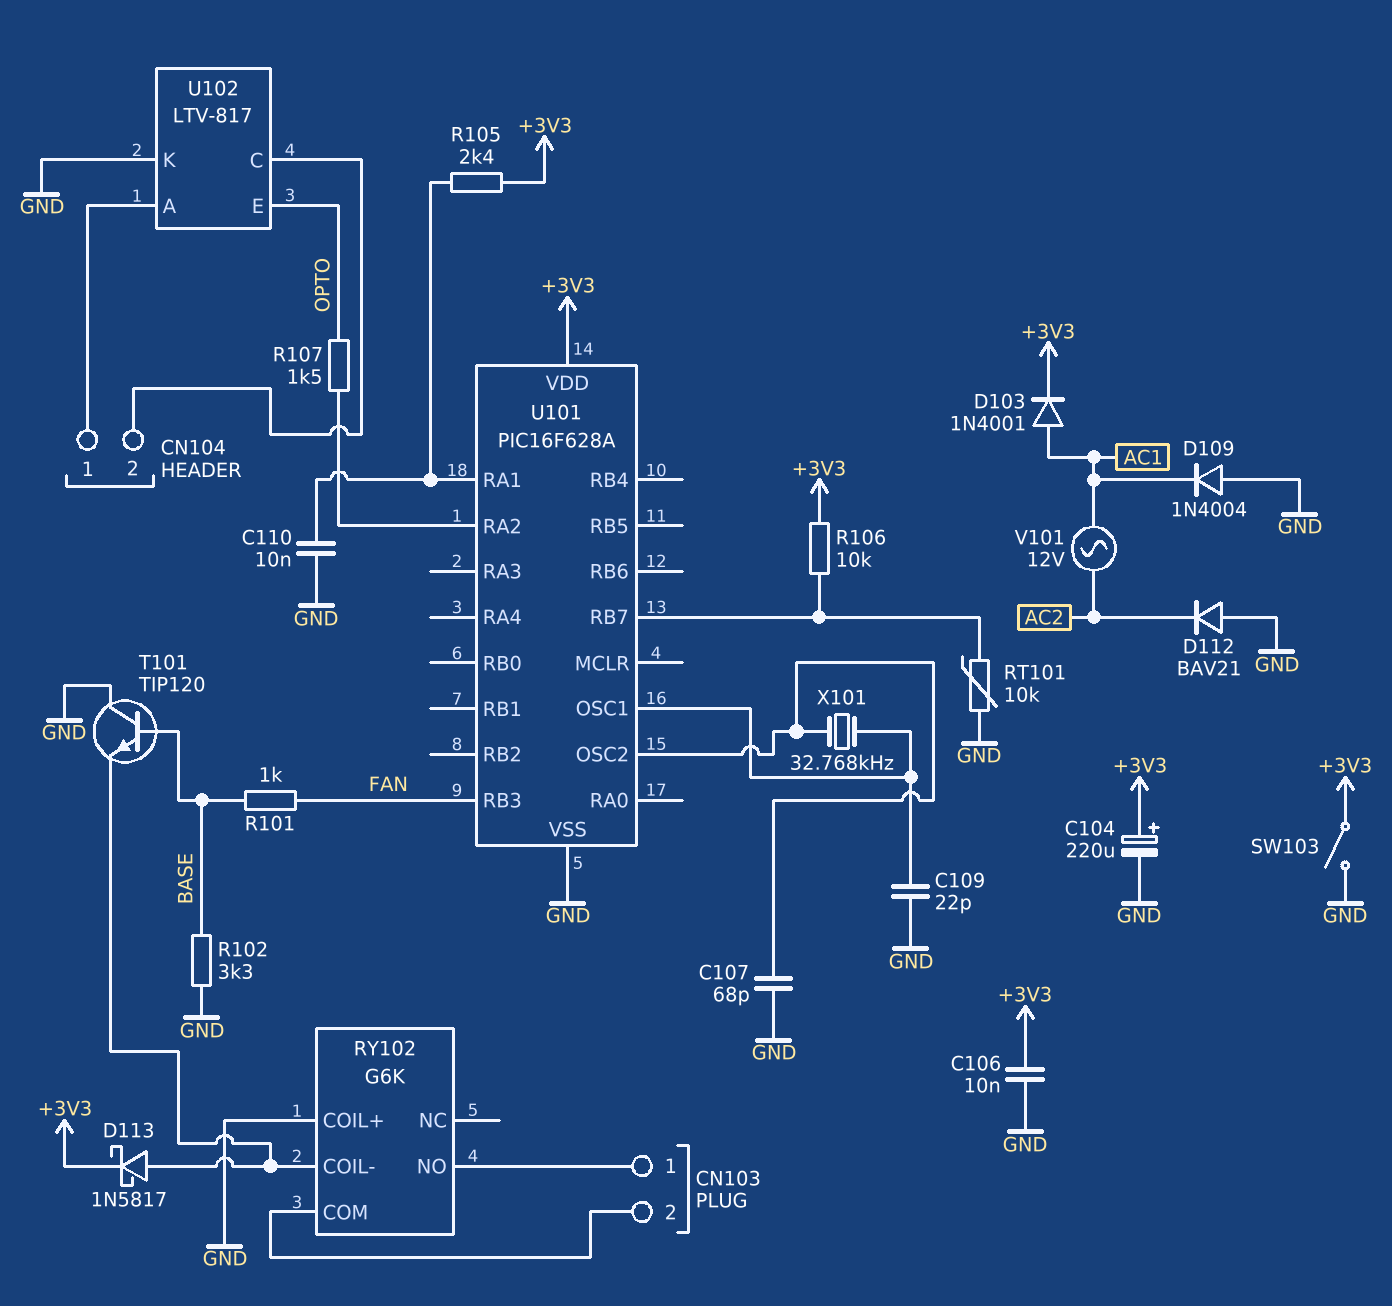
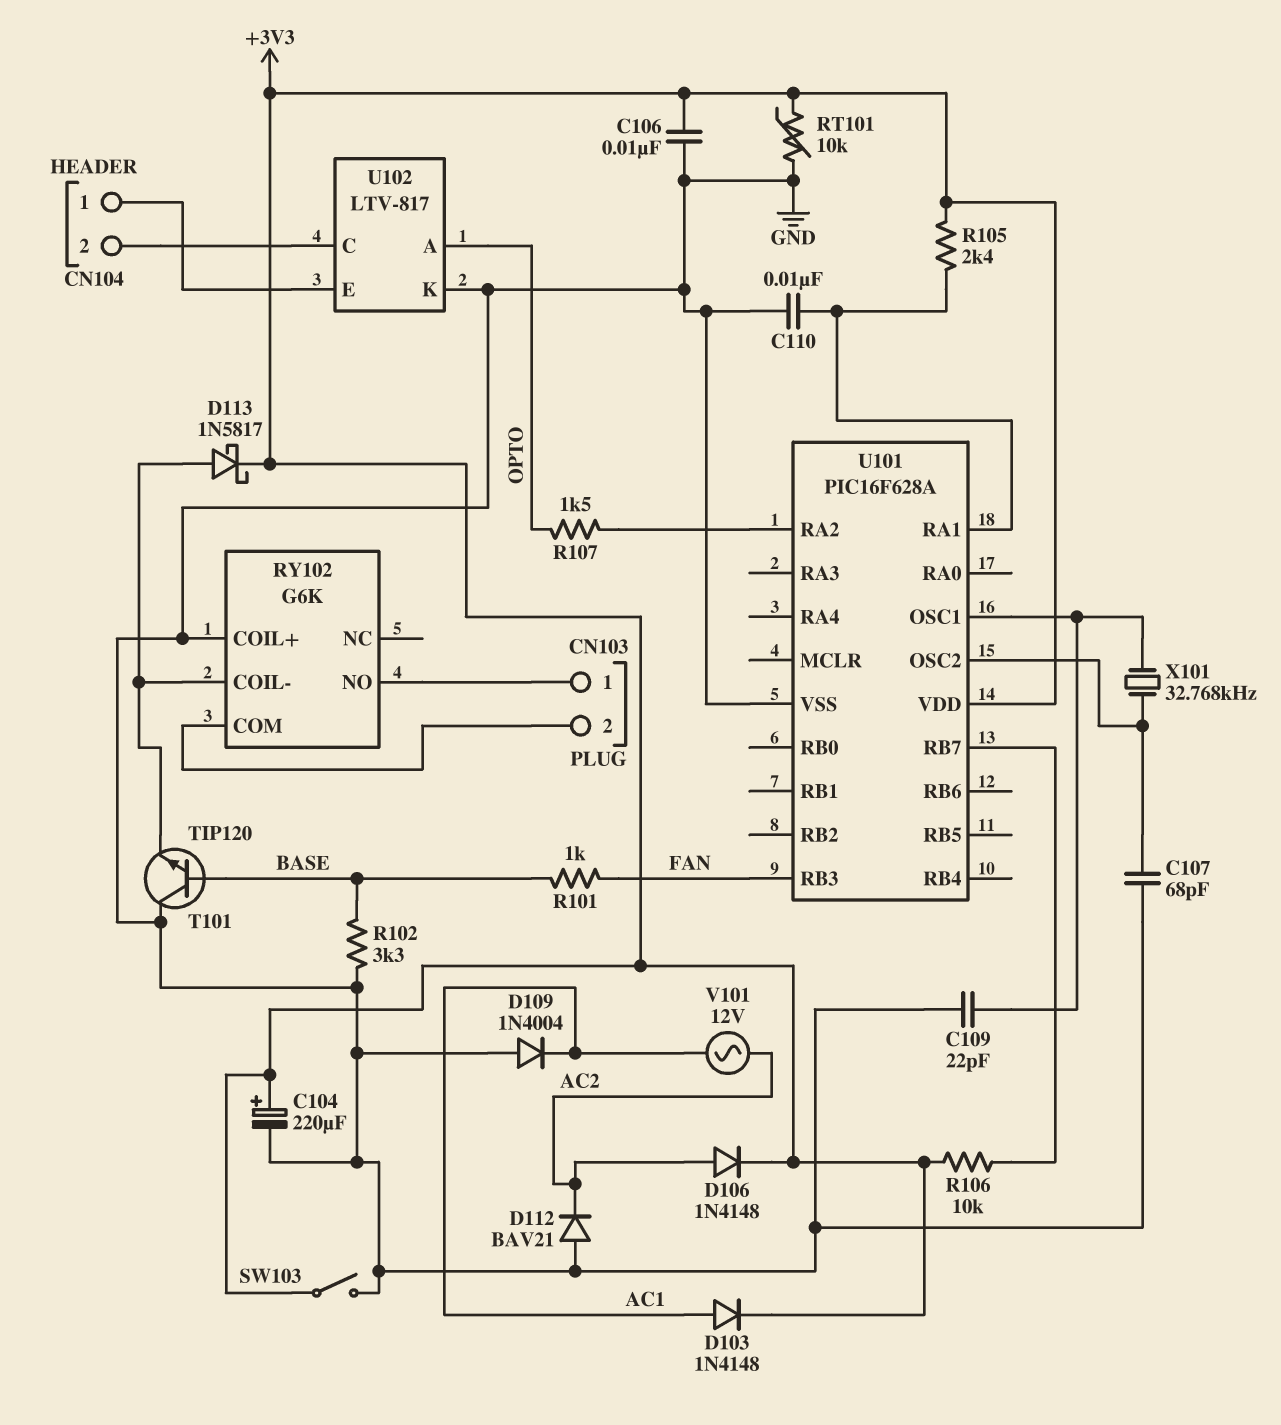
D103: diode 1N4001 (A AC1, K +3V3) -> diode 1N4148 (A AC1, K +3V3)
D106: none -> diode 1N4148 (A AC2, K +3V3)
RT101: 10k (GND, U101/RB7) -> 10k (+3V3, GND)
U102 pin A: CN104/1 -> OPTO
U102 pin E: OPTO -> CN104/1

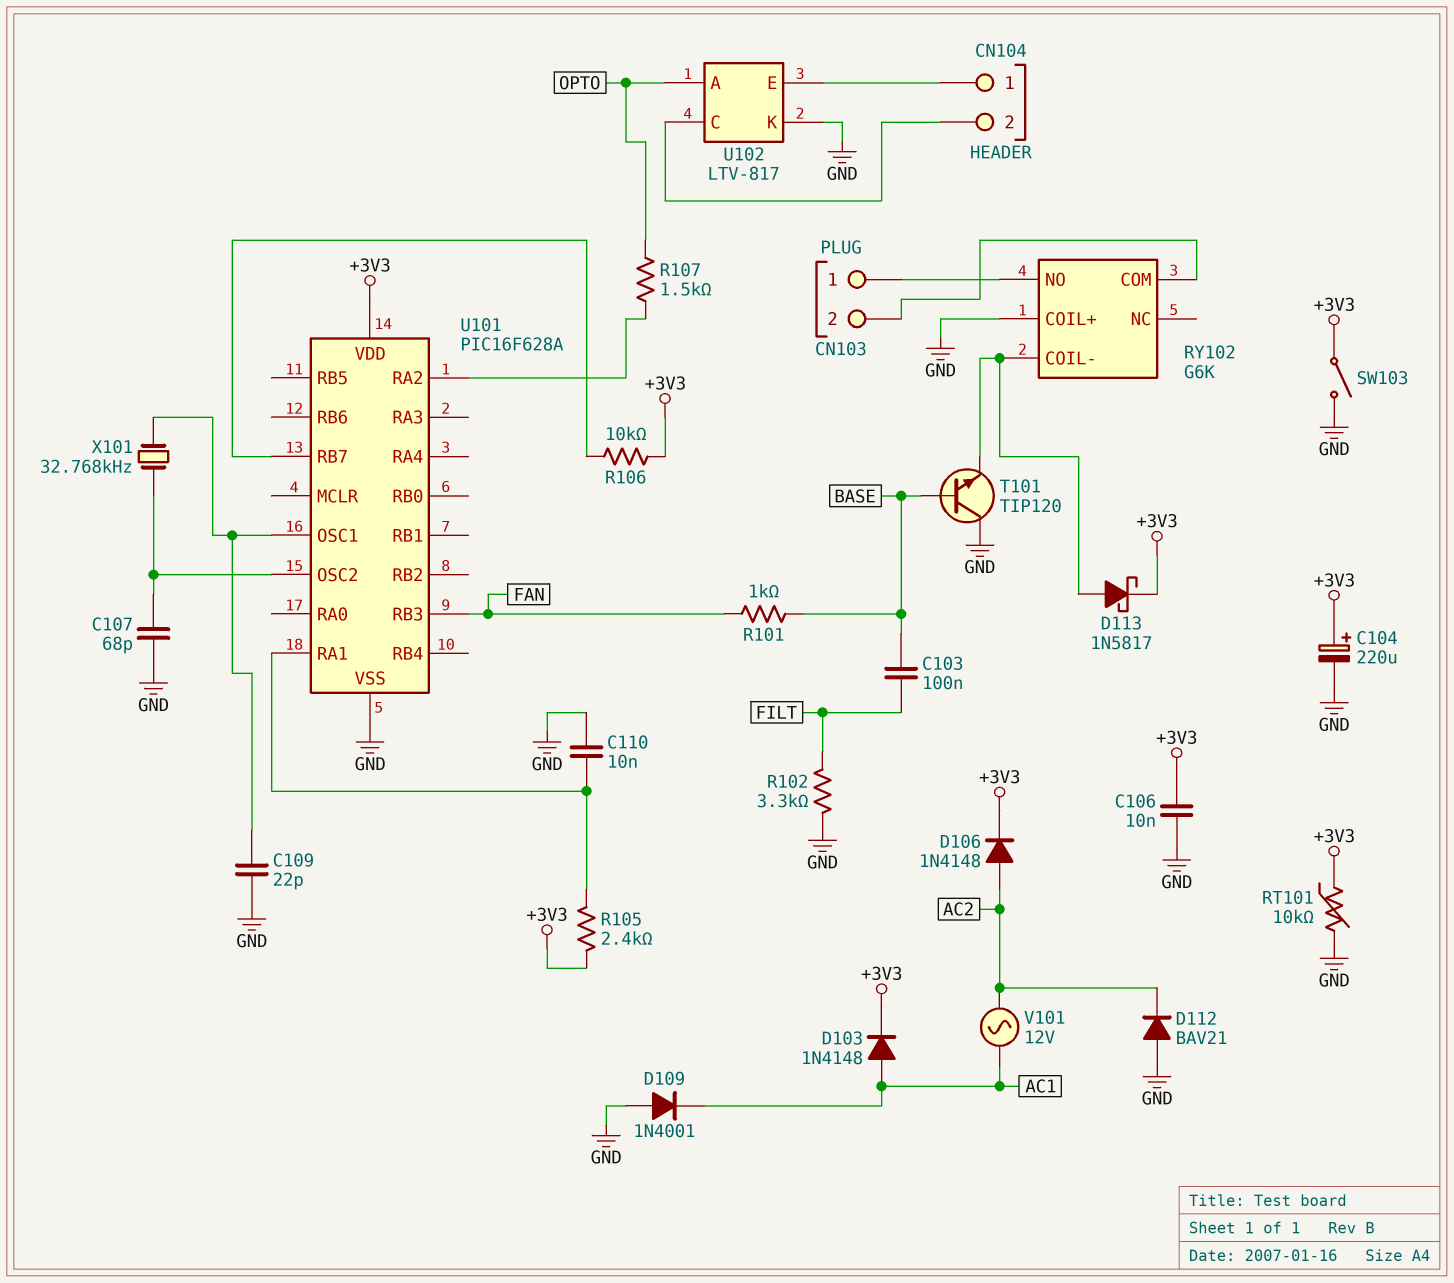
C103: none -> 100nF (BASE, FILT)
D109: diode 1N4004 (A GND, K AC1) -> diode 1N4001 (A GND, K AC1)
R102: 3.3k (BASE, GND) -> 3.3k (FILT, GND)

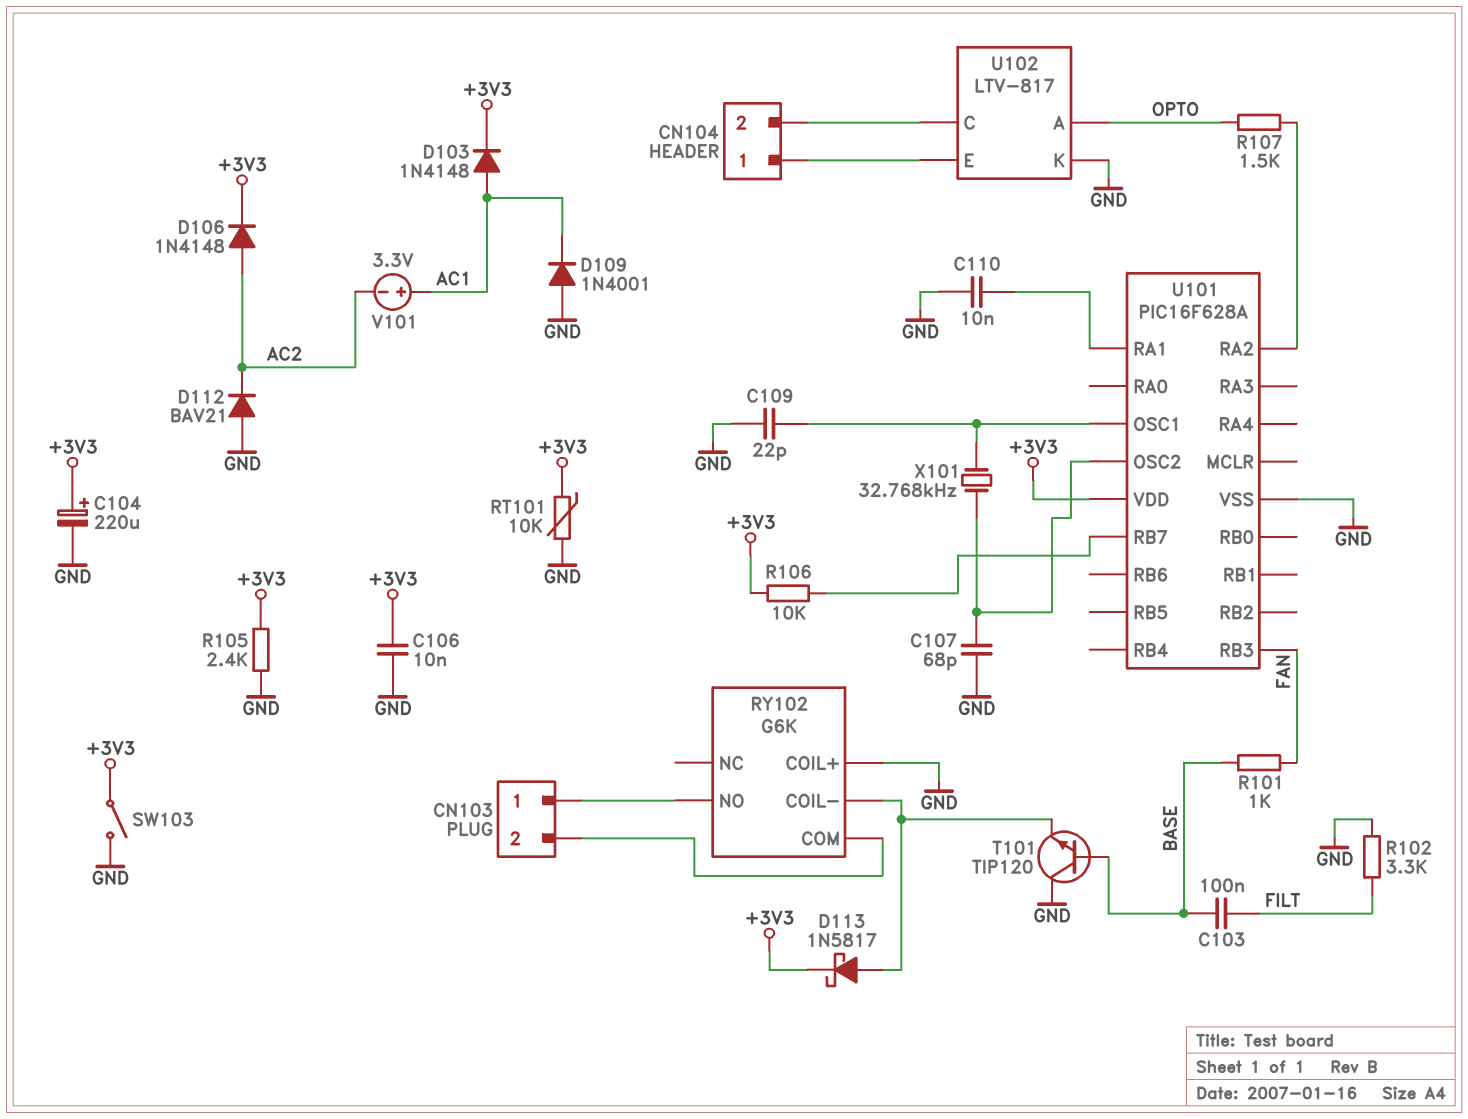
R105: 2.4k (+3V3, U101/RA1) -> 2.4k (+3V3, GND)
V101: AC 12V (AC1, AC2) -> 3.3V (plus AC1, minus AC2)

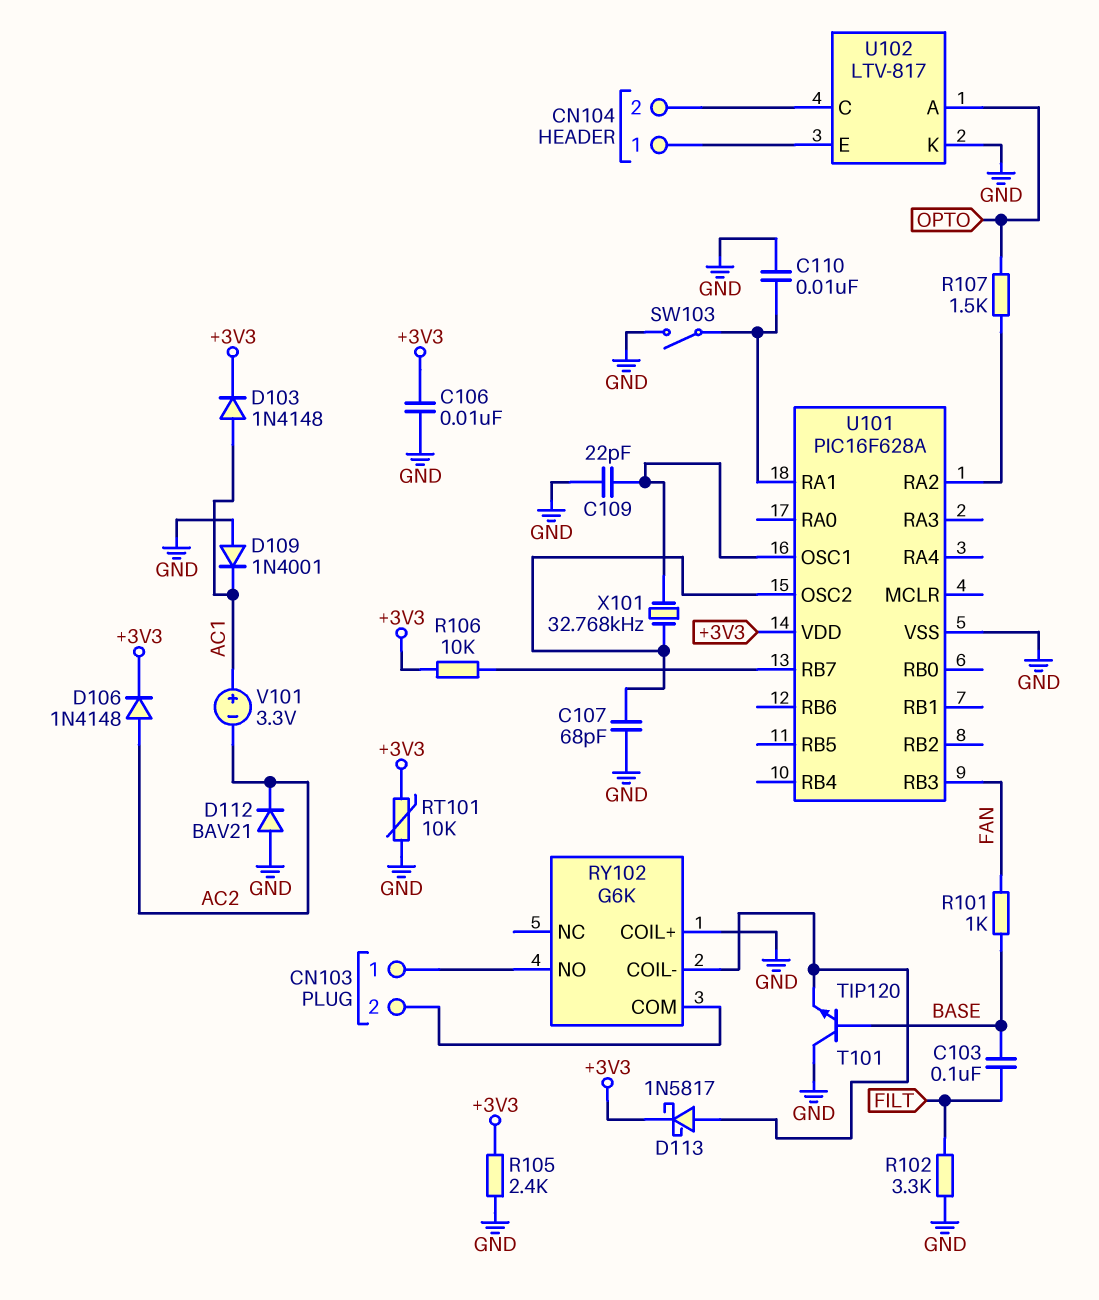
C104: 220uF (plus +3V3, minus GND) -> none
SW103: switch (+3V3, GND) -> switch (GND, U101/RA1)

